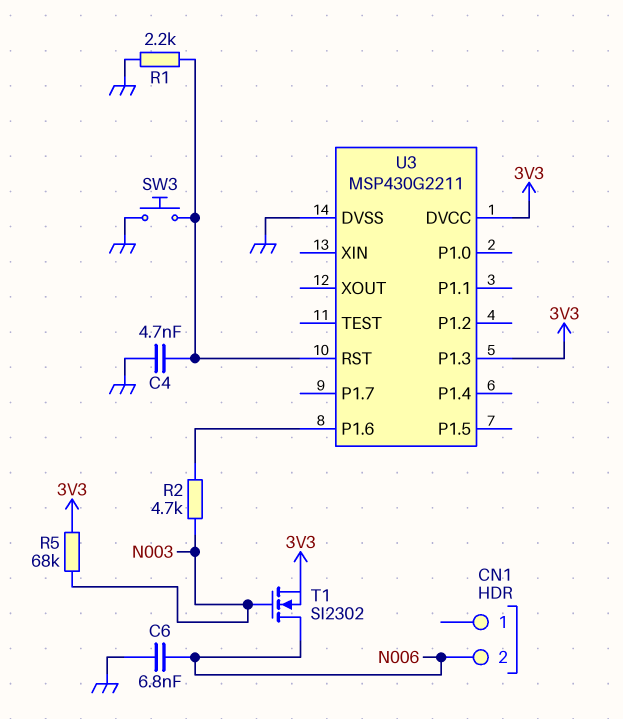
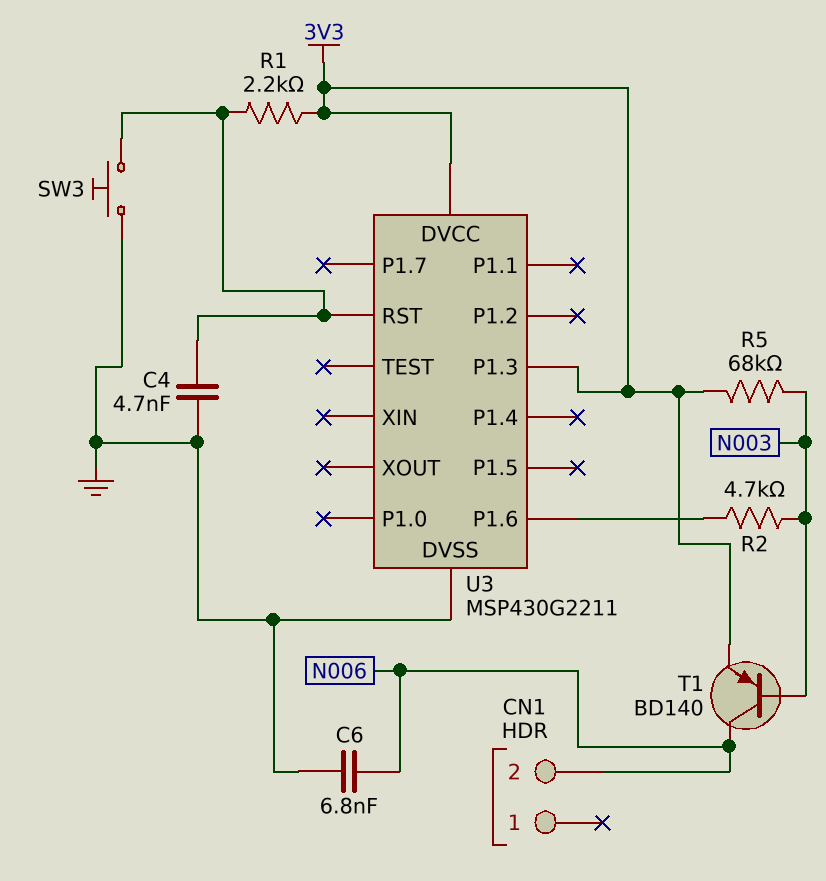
R1: 2.2k (GND, U3/RST) -> 2.2k (3V3, U3/RST)
T1: NMOS SI2302 (G N003, D N006, S 3V3) -> PNP BD140 (B N003, C N006, E 3V3)

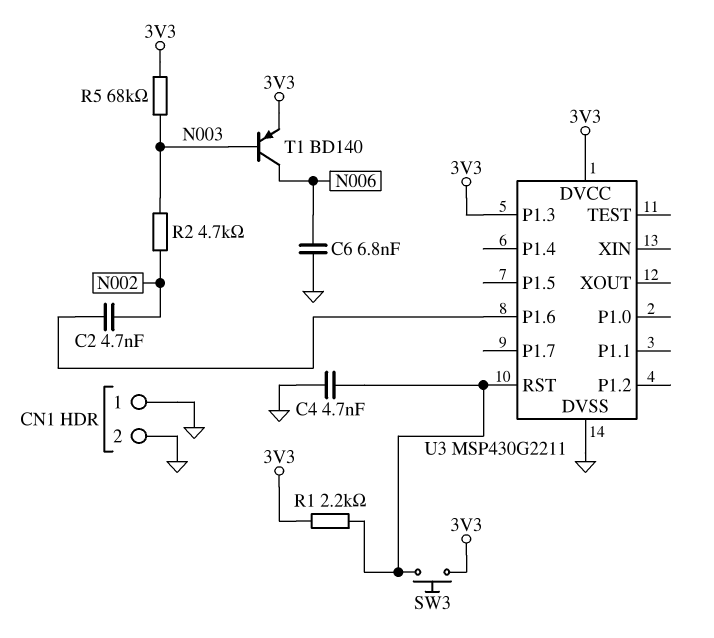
C2: none -> 4.7nF (N002, U3/P1.6)
CN1 pin 1: none -> GND
CN1 pin 2: N006 -> GND
R2: 4.7k (N003, U3/P1.6) -> 4.7k (N002, N003)
SW3: button (GND, U3/RST) -> button (3V3, U3/RST)

